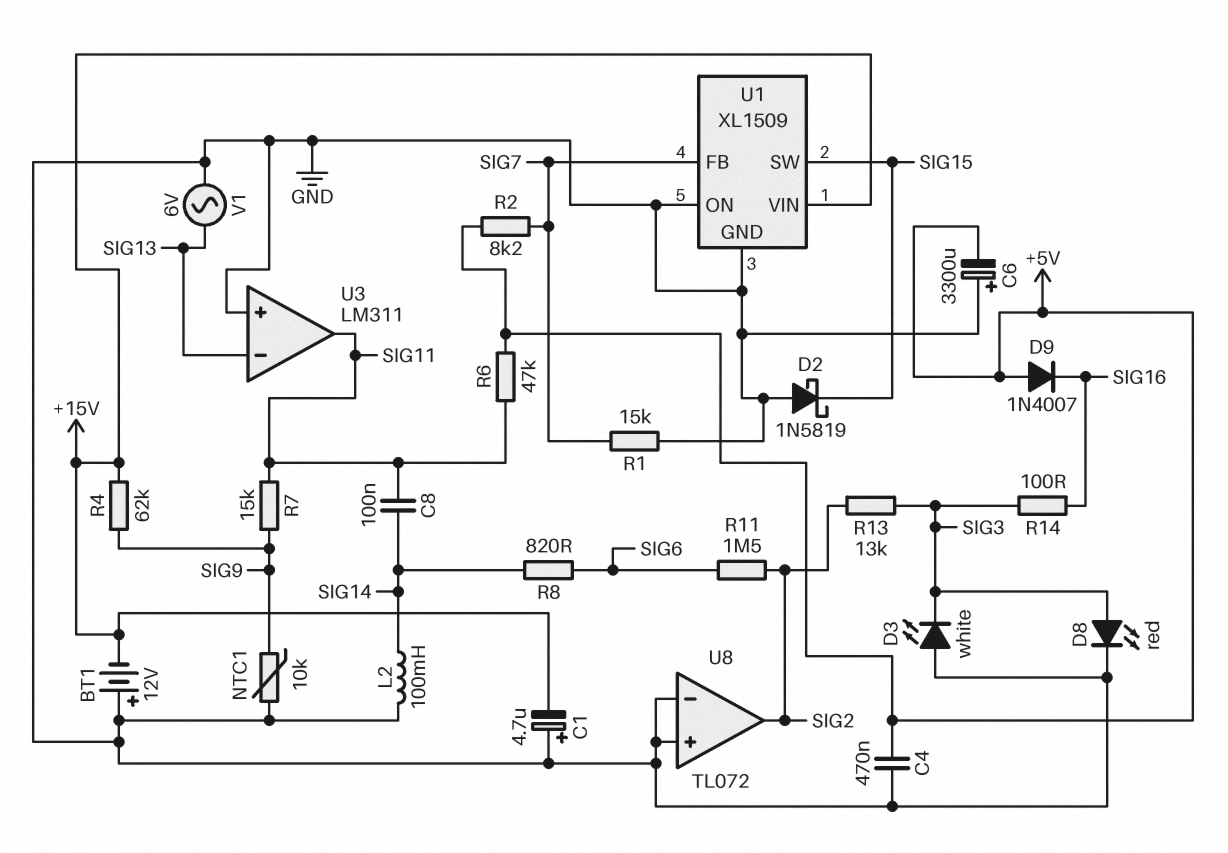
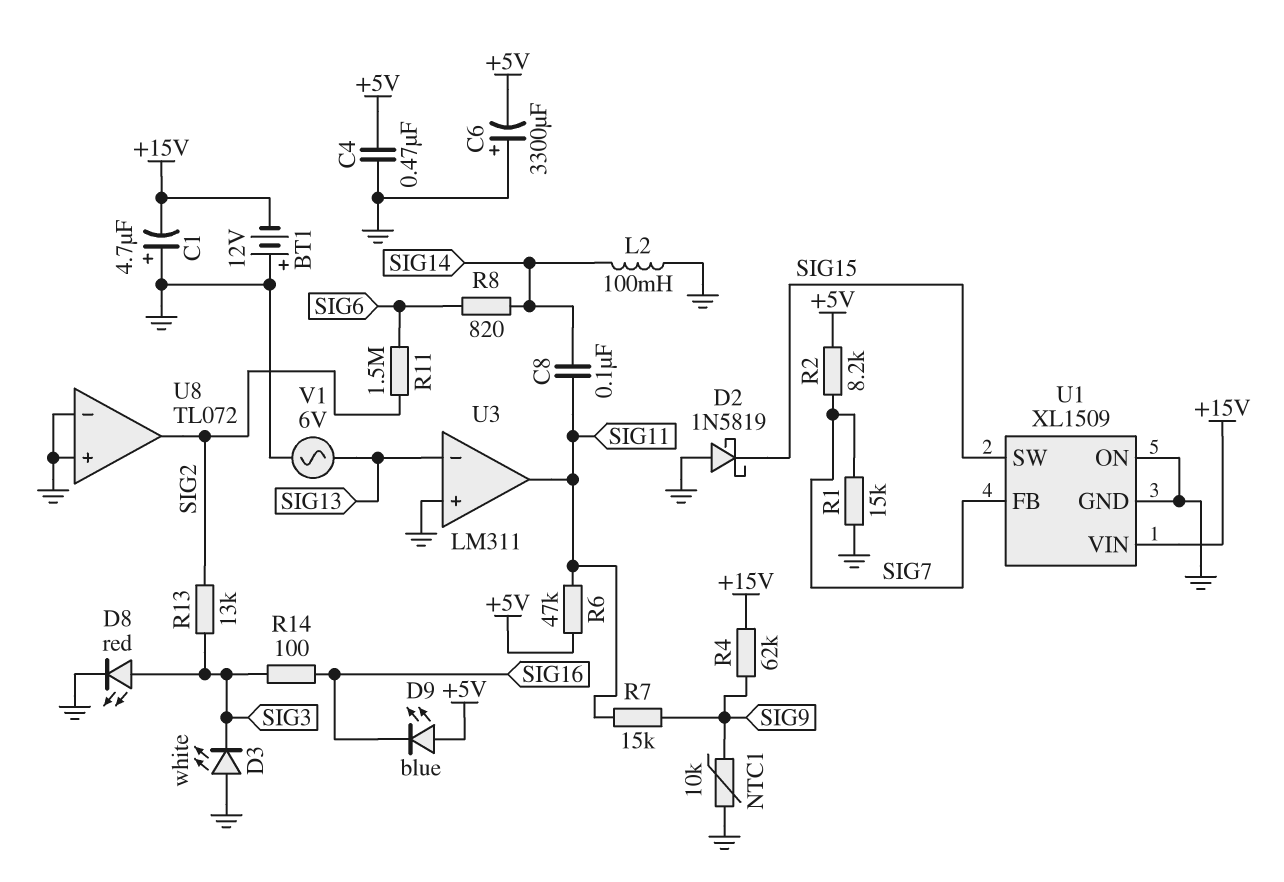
D9: diode 1N4007 (A +5V, K SIG16) -> LED blue (A +5V, K SIG16)

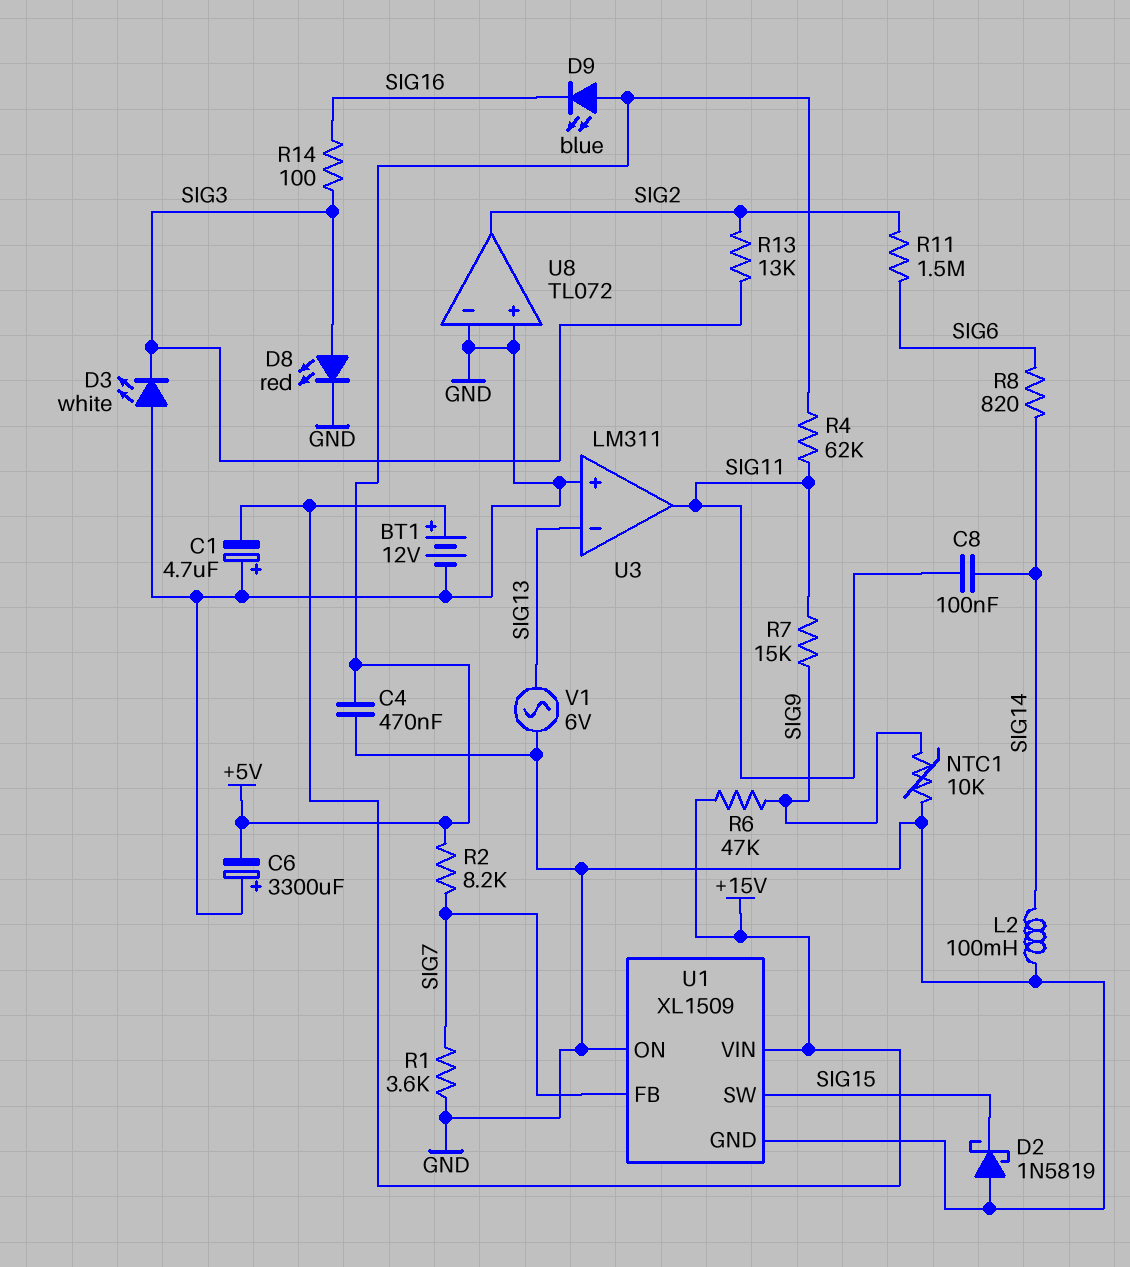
BT1: 12V (plus GND, minus +15V) -> 12V (plus +15V, minus GND)
R1: 15k (GND, SIG7) -> 3.6k (GND, SIG7)
R4: 62k (+15V, SIG9) -> 62k (+5V, SIG11)
R6: 47k (+5V, SIG11) -> 47k (+15V, SIG9)

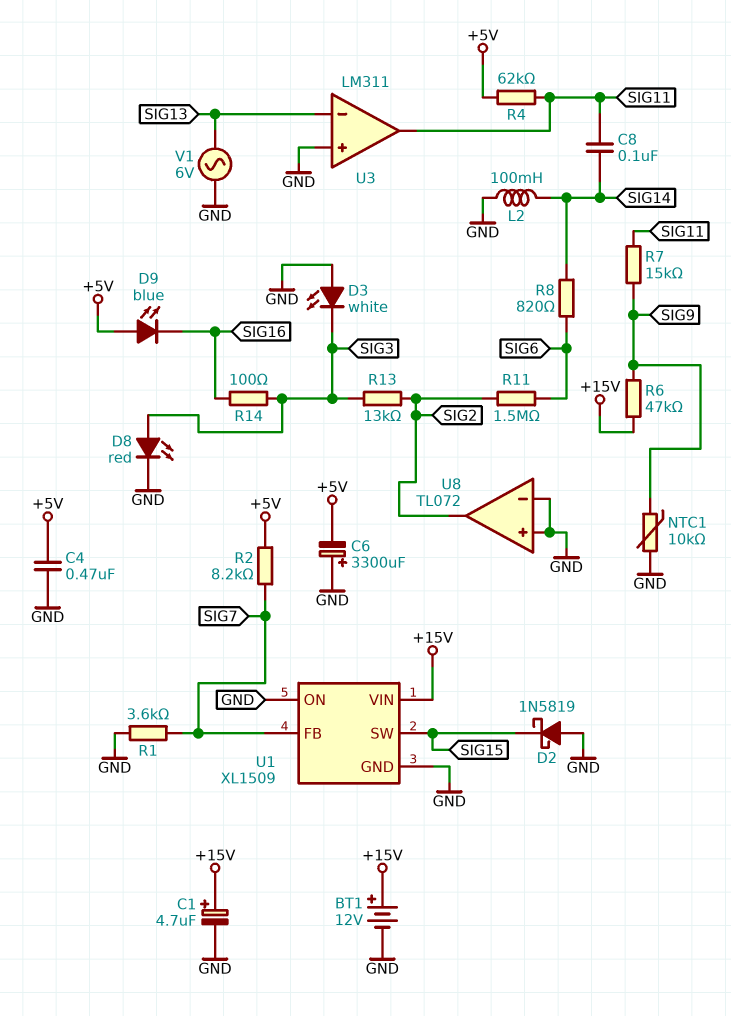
C1: 4.7uF (plus GND, minus +15V) -> 4.7uF (plus +15V, minus GND)

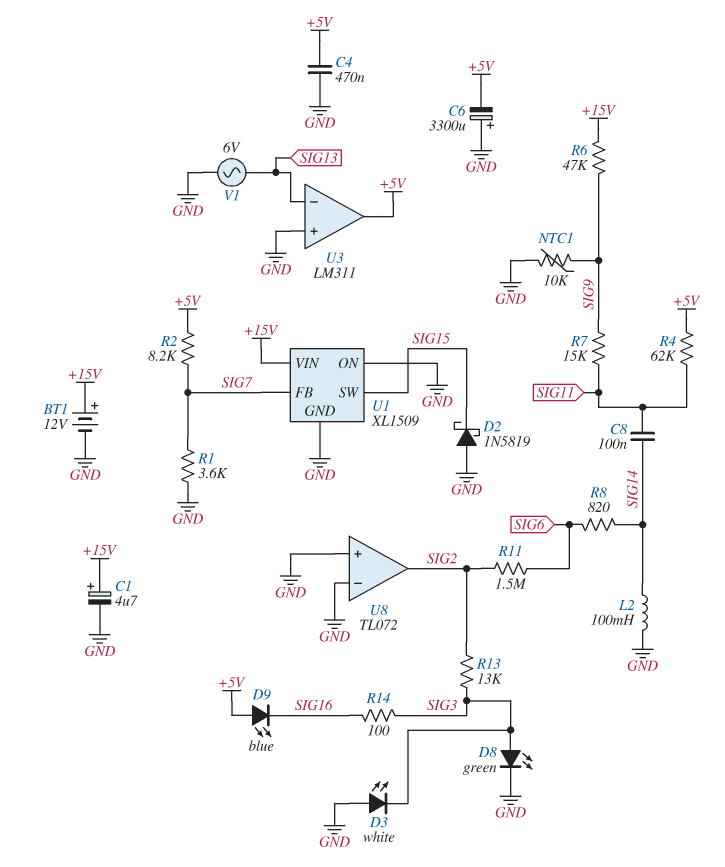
D8: LED red (A SIG3, K GND) -> LED green (A SIG3, K GND)
U3 pin out: SIG11 -> +5V

